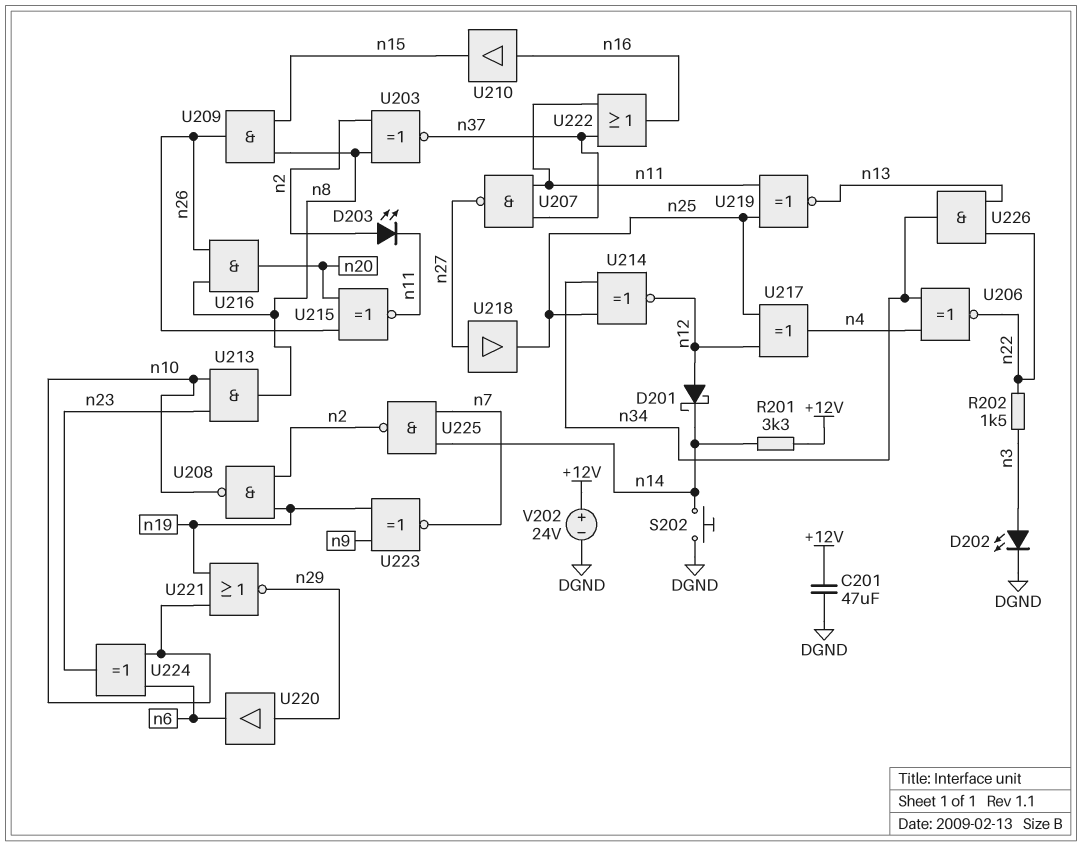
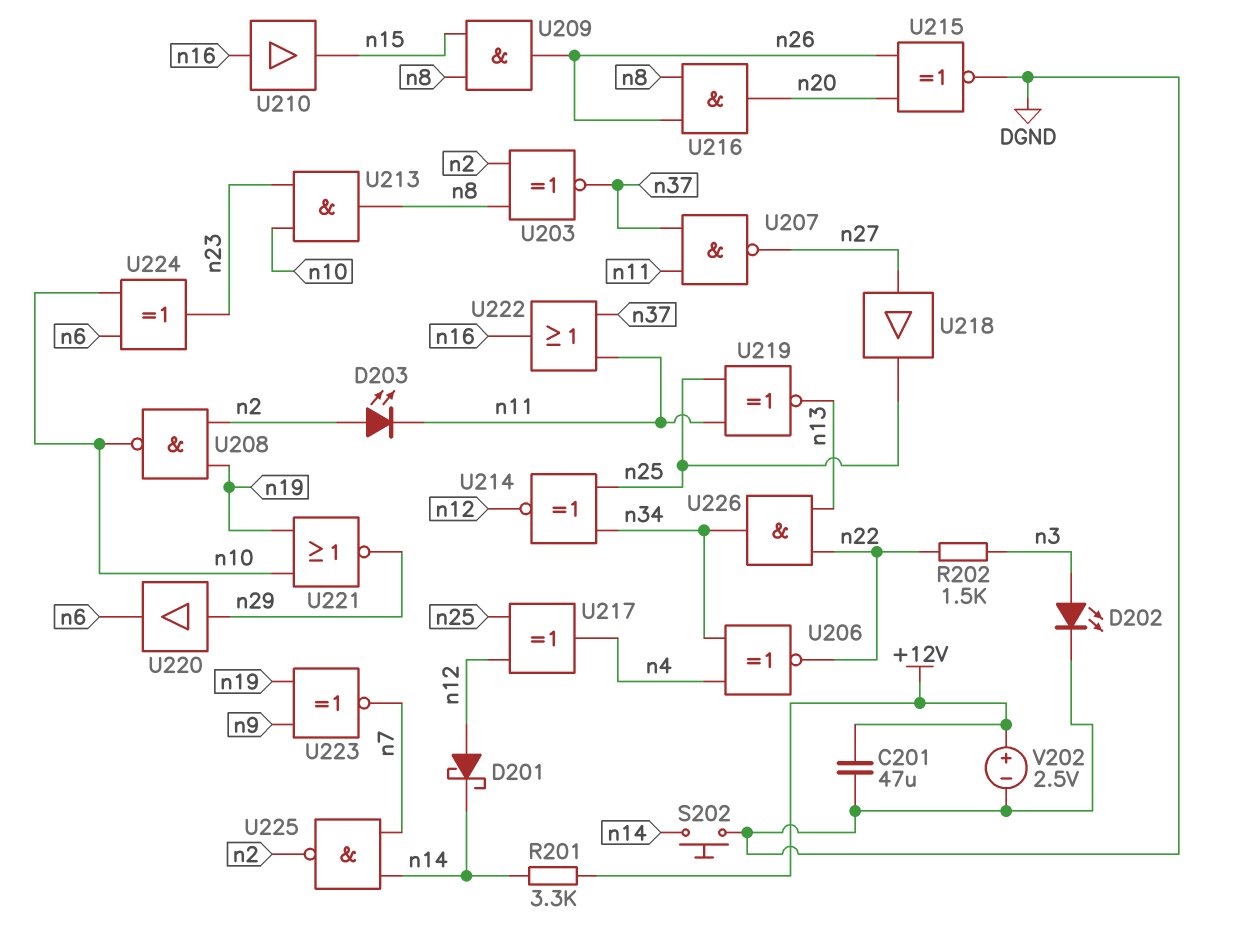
U215: XNOR (in n20, in n26, out n11) -> XNOR (in n20, in n26, out DGND)
V202: 24V (plus +12V, minus DGND) -> 2.5V (plus +12V, minus DGND)

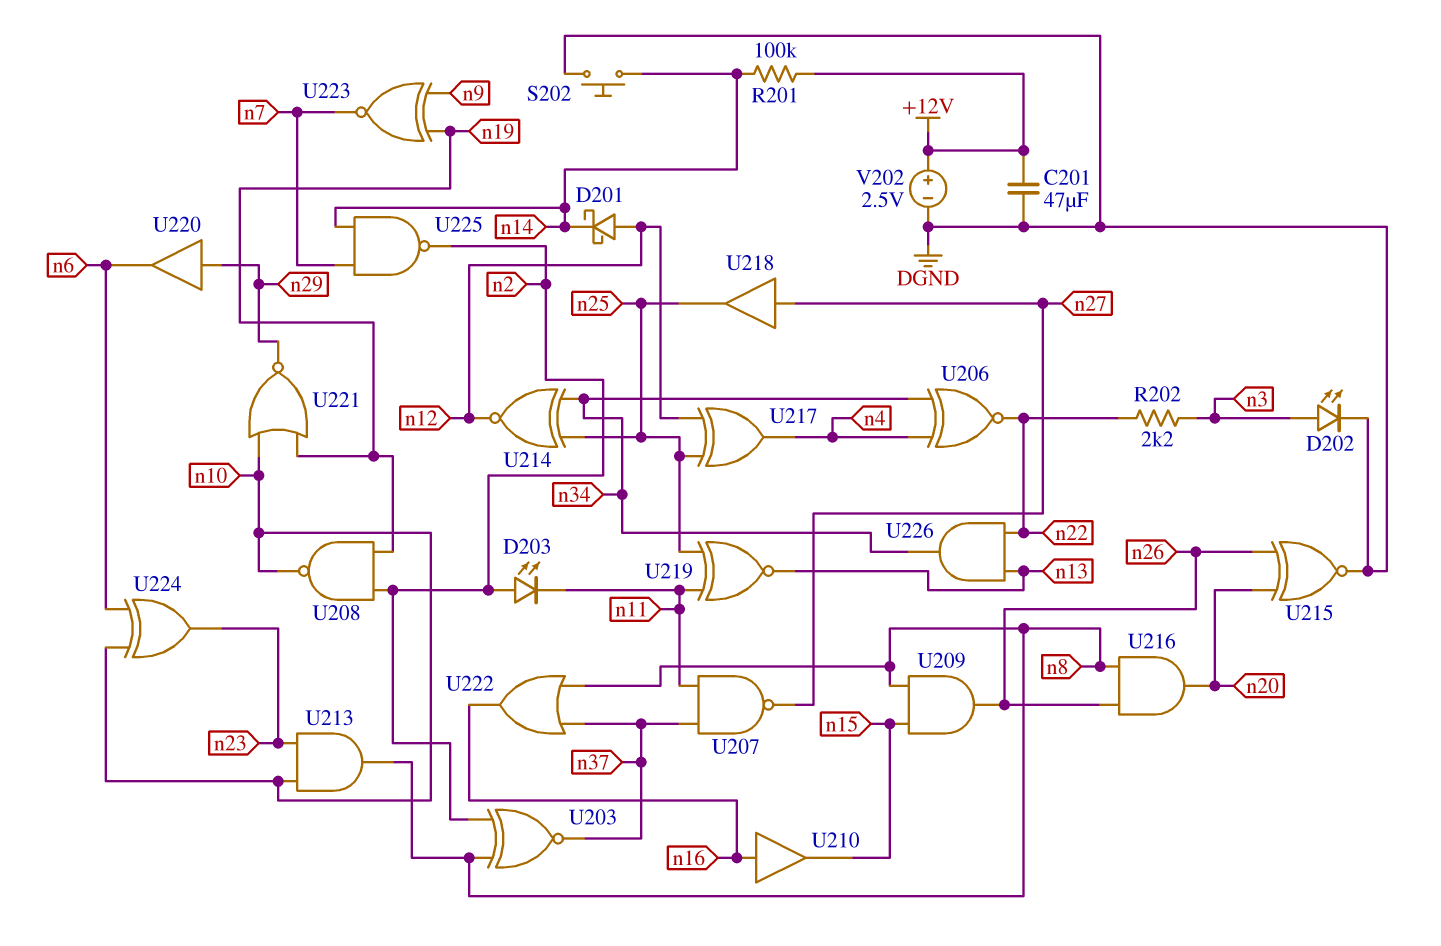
R201: 3.3k (+12V, n14) -> 100k (+12V, n14)
R202: 1.5k (n3, n22) -> 2.2k (n3, n22)
U222: OR (in n11, in n37, out n16) -> OR (in n8, in n37, out n16)

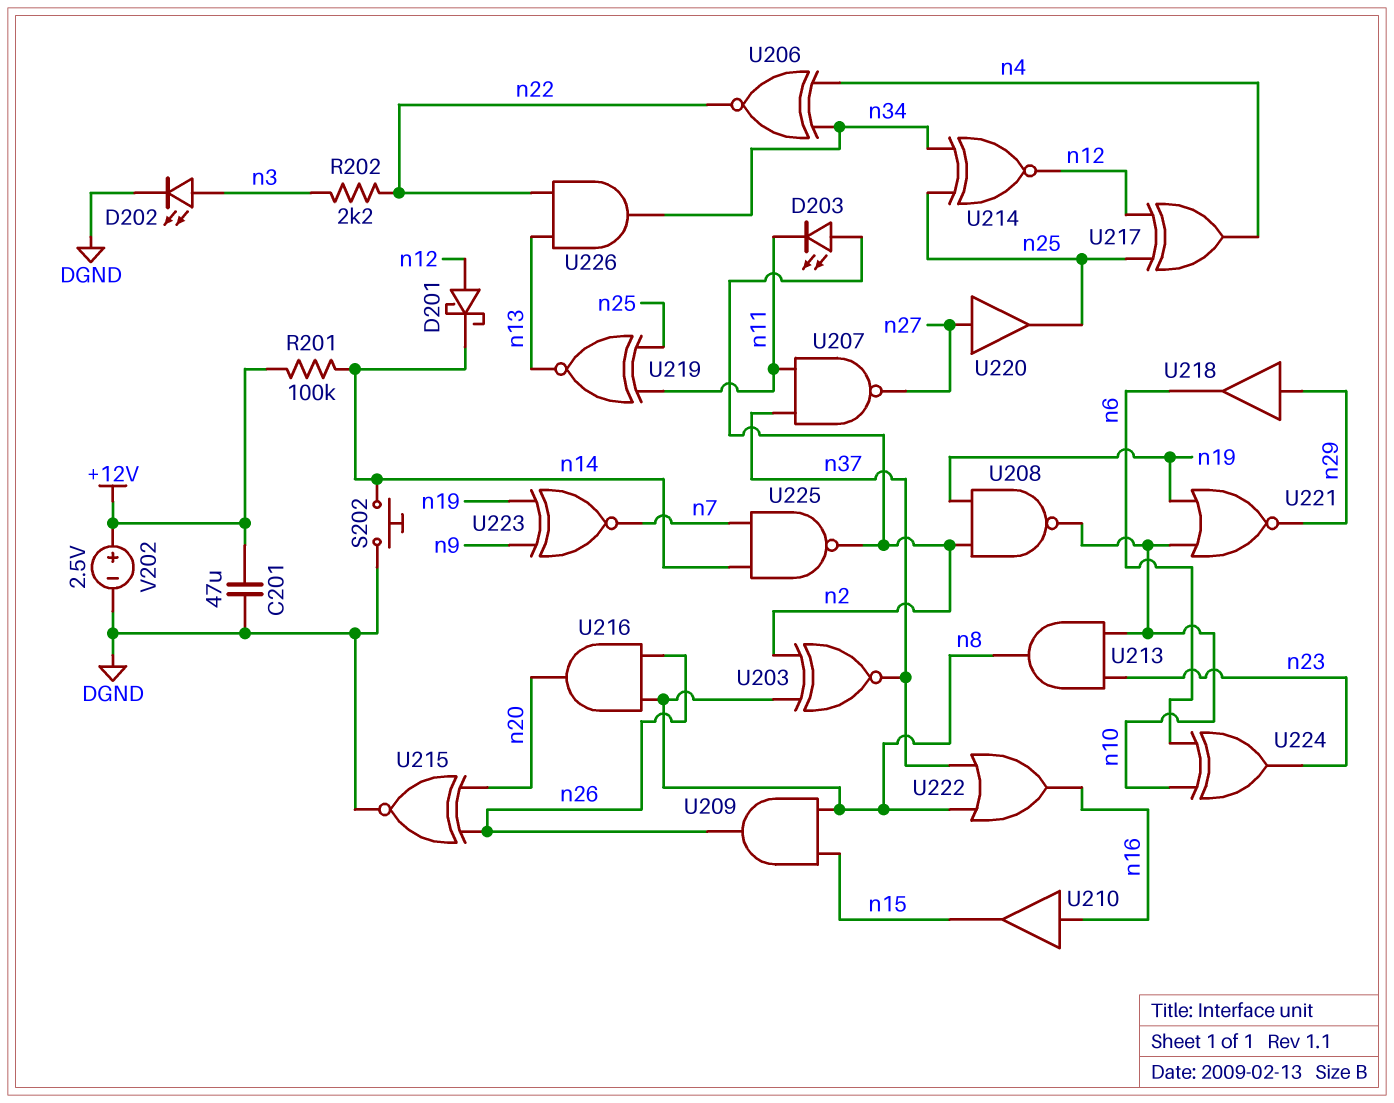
U218: buffer (in n27, out n25) -> buffer (in n29, out n6)
U220: buffer (in n29, out n6) -> buffer (in n27, out n25)

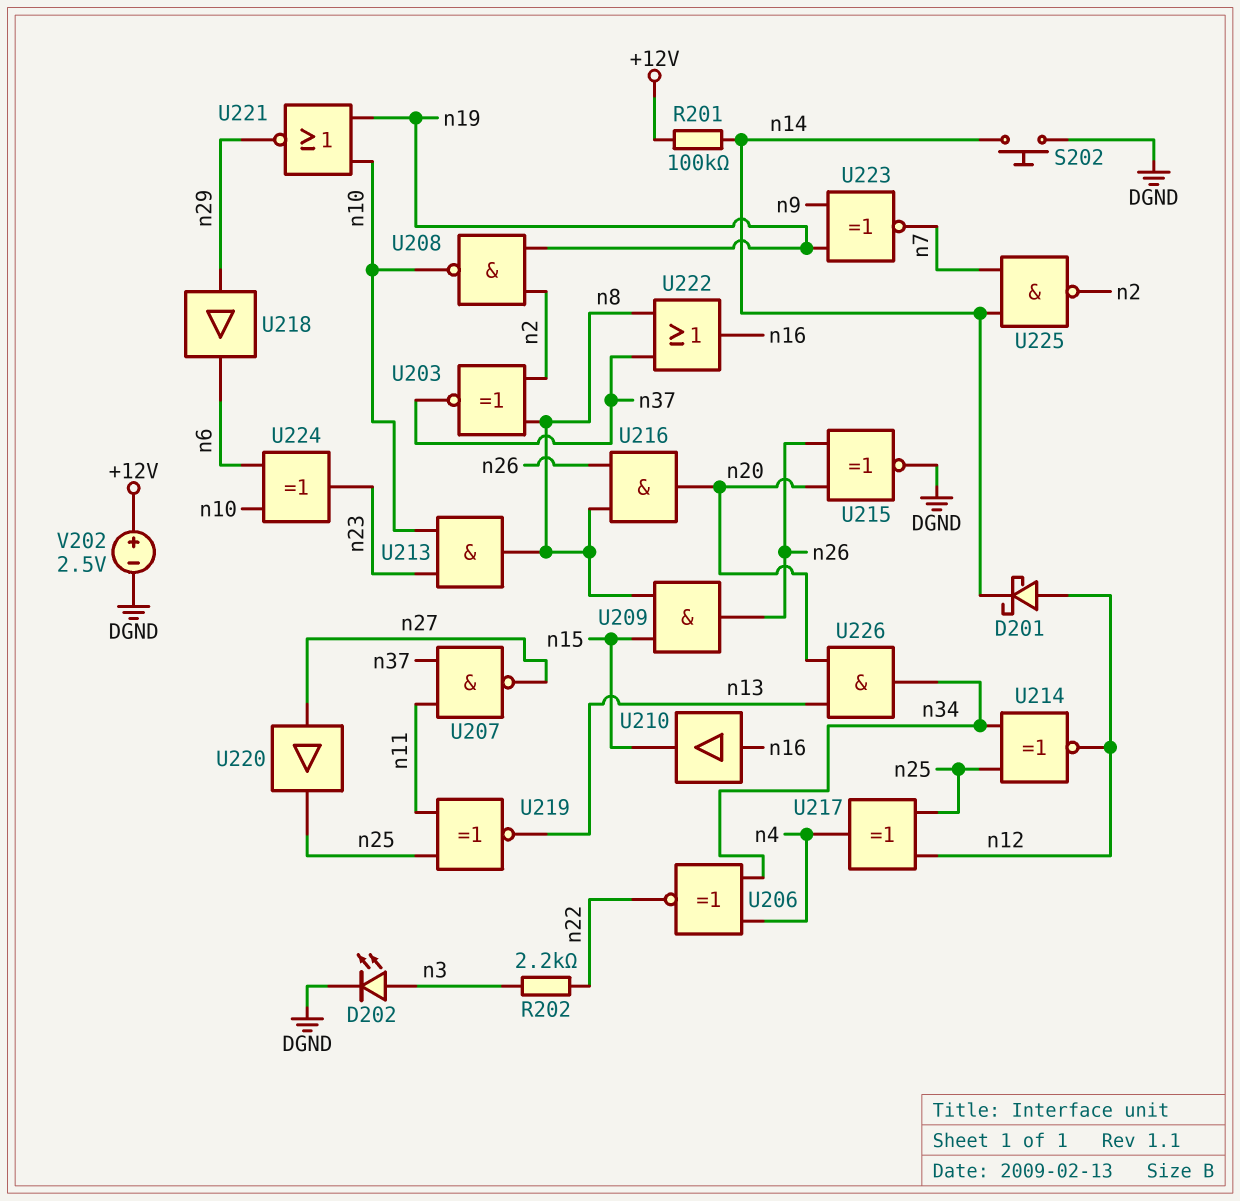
C201: 47uF (+12V, DGND) -> none
D203: LED (A n2, K n11) -> none
U226: AND (in n13, in n22, out n34) -> AND (in n13, in n20, out n34)

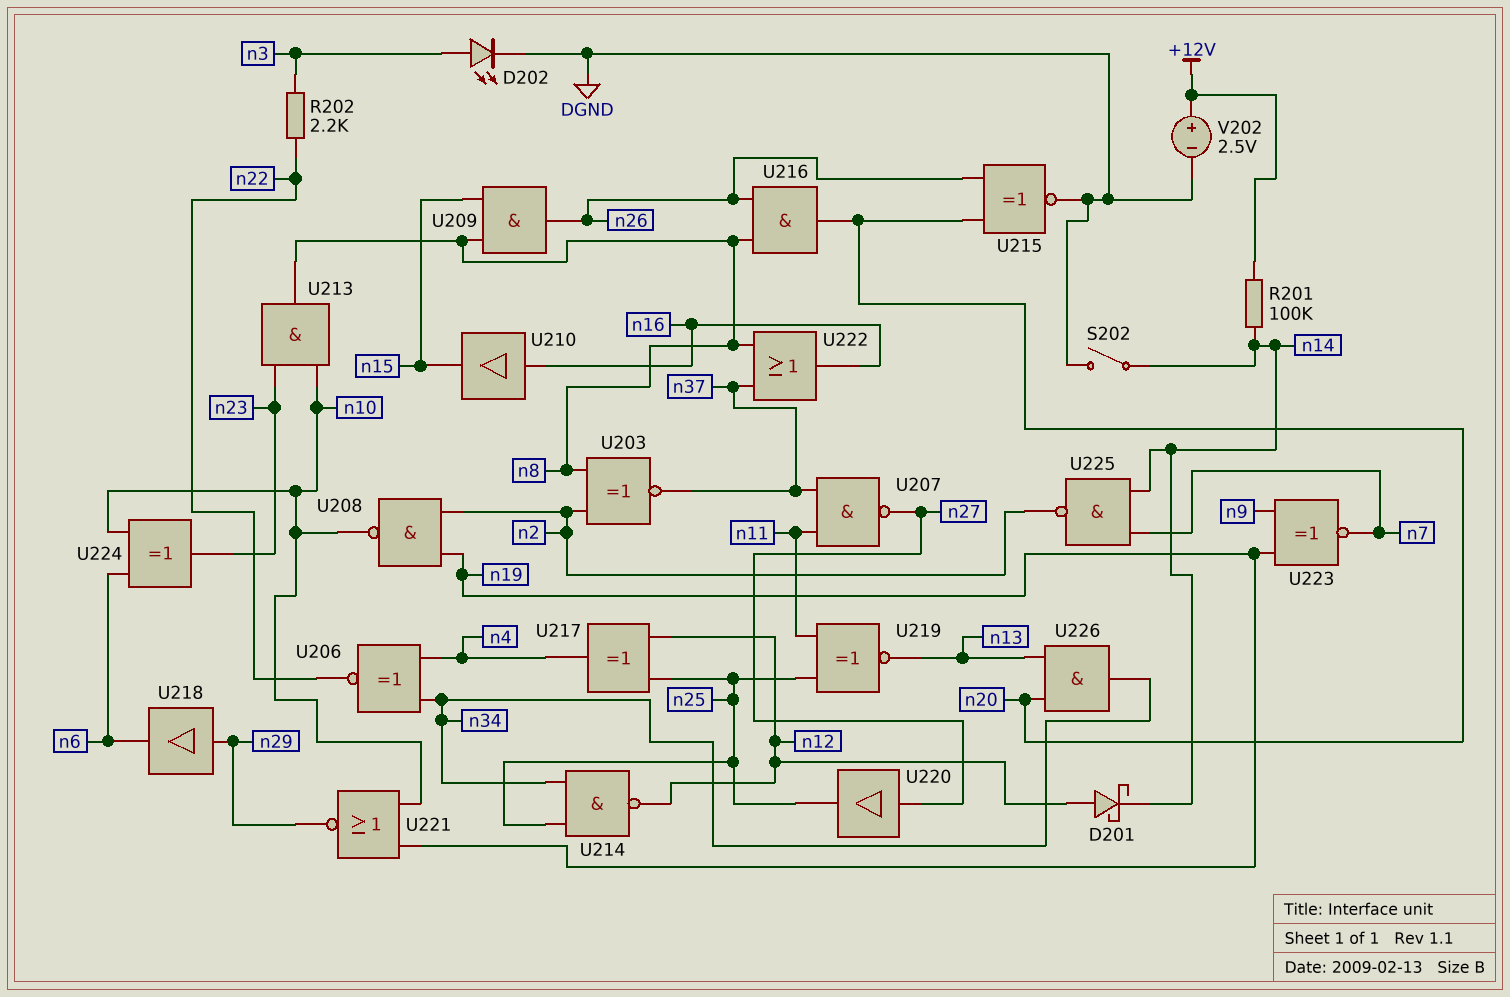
S202: button (DGND, n14) -> switch (DGND, n14)
U214: XNOR (in n25, in n34, out n12) -> NAND (in n25, in n34, out n12)

